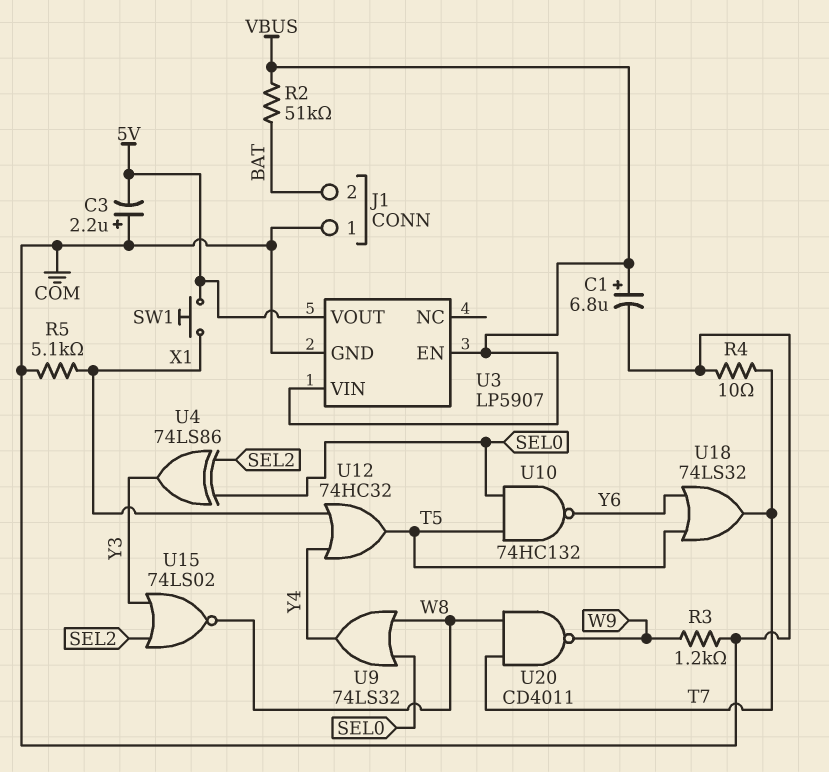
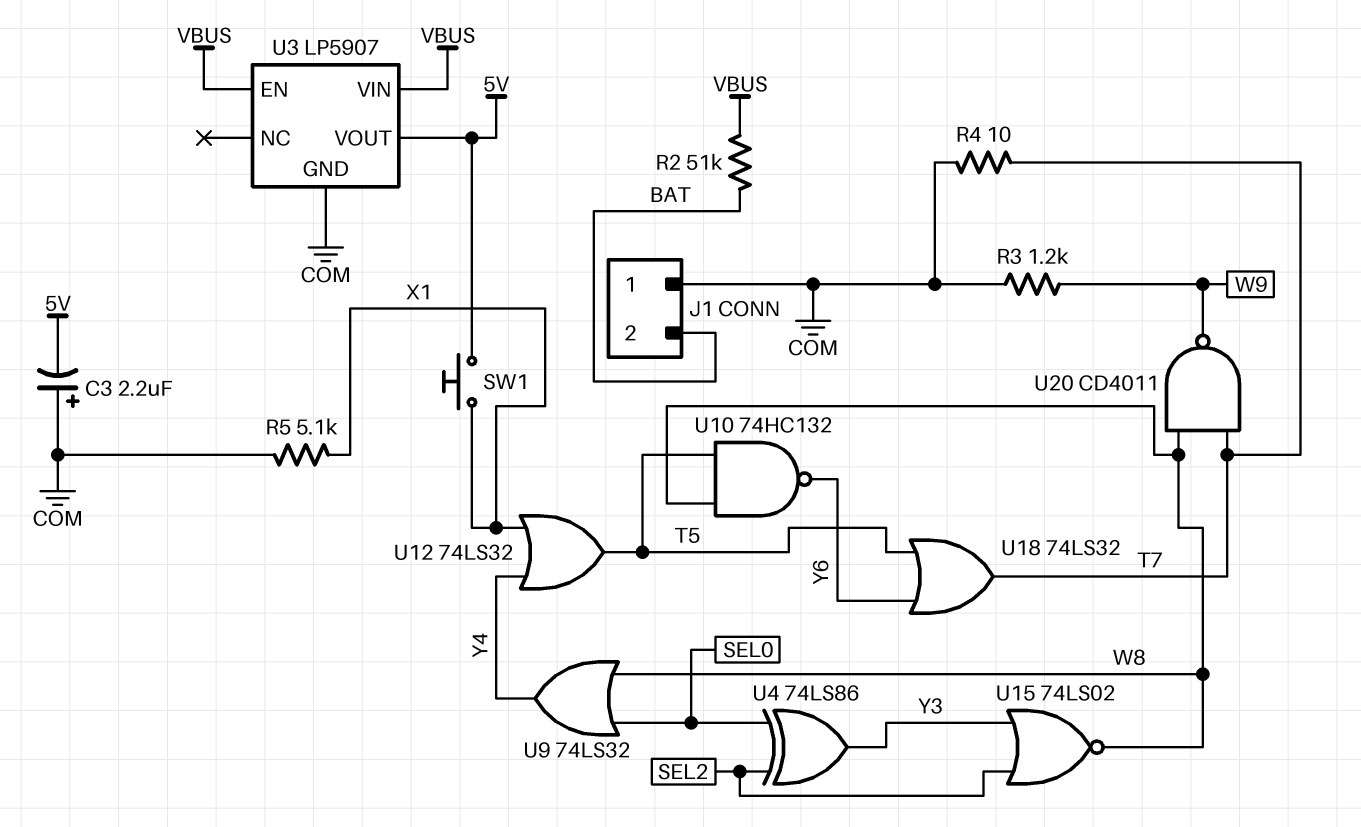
C1: 6.8uF (plus VBUS, minus COM) -> none
U10: NAND 74HC132 (in SEL0, in T5, out Y6) -> NAND 74HC132 (in T5, in W8, out Y6)
U12: OR 74HC32 (in X1, in Y4, out T5) -> OR 74LS32 (in X1, in Y4, out T5)

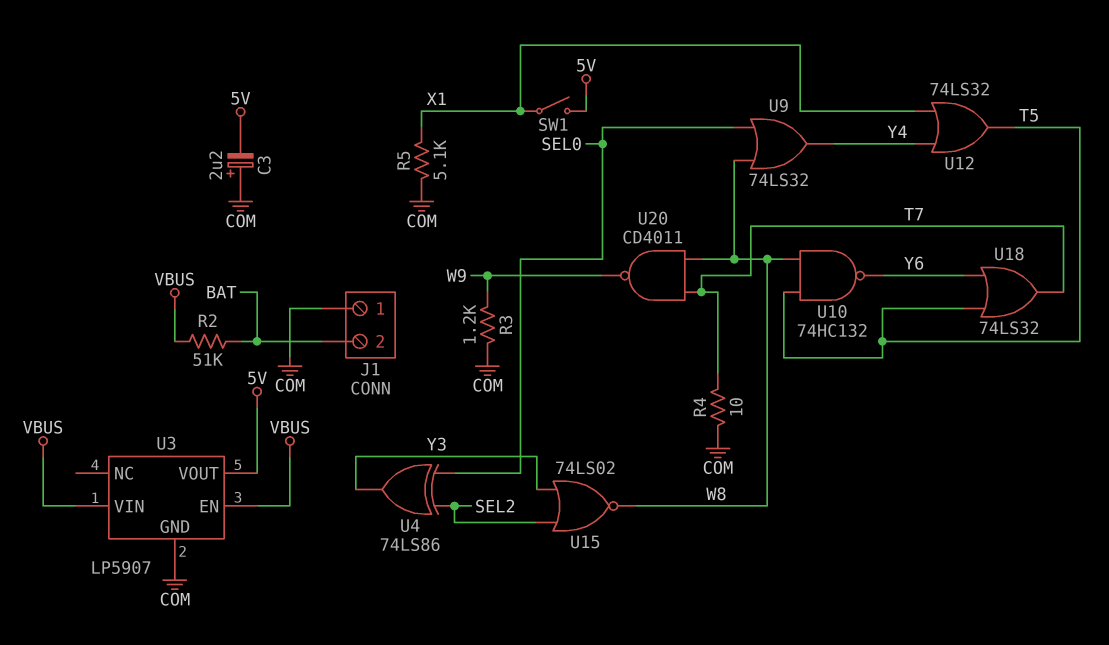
SW1: button (5V, X1) -> switch (5V, X1)

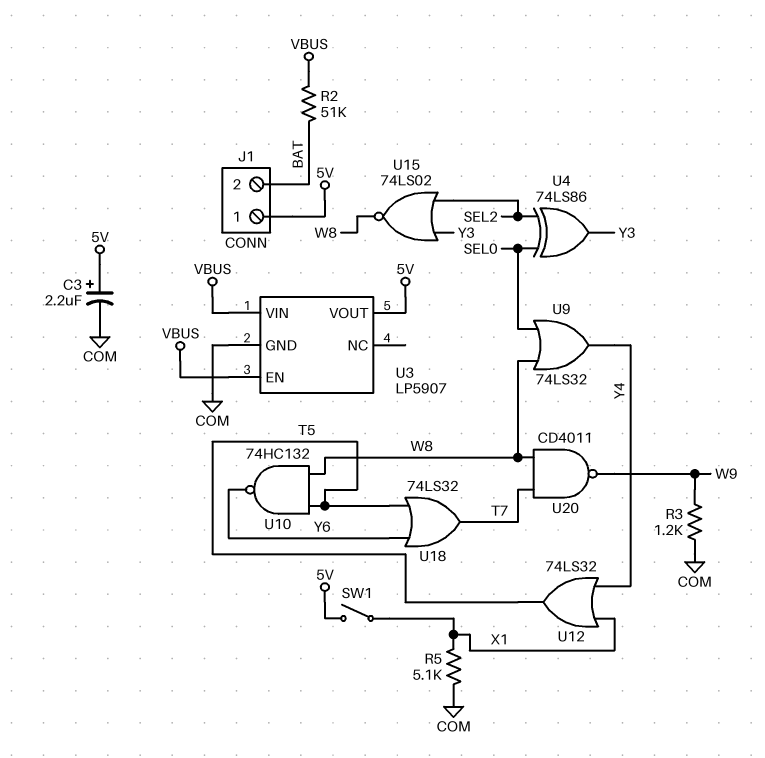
C3: 2.2uF (plus COM, minus 5V) -> 2.2uF (plus 5V, minus COM)
J1 pin 1: COM -> 5V
R4: 10 (COM, T7) -> none

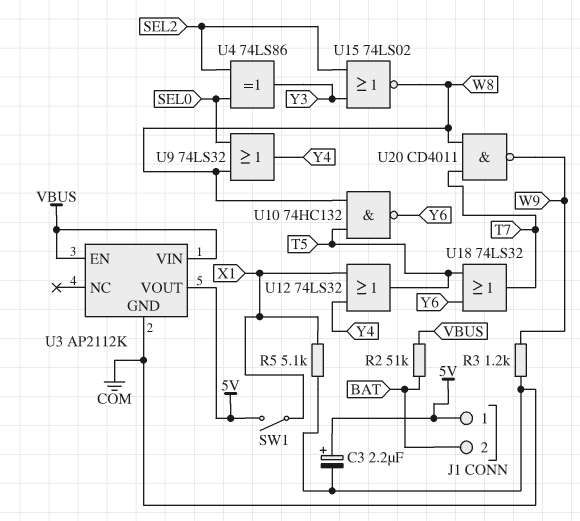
U3: LP5907 -> AP2112K

